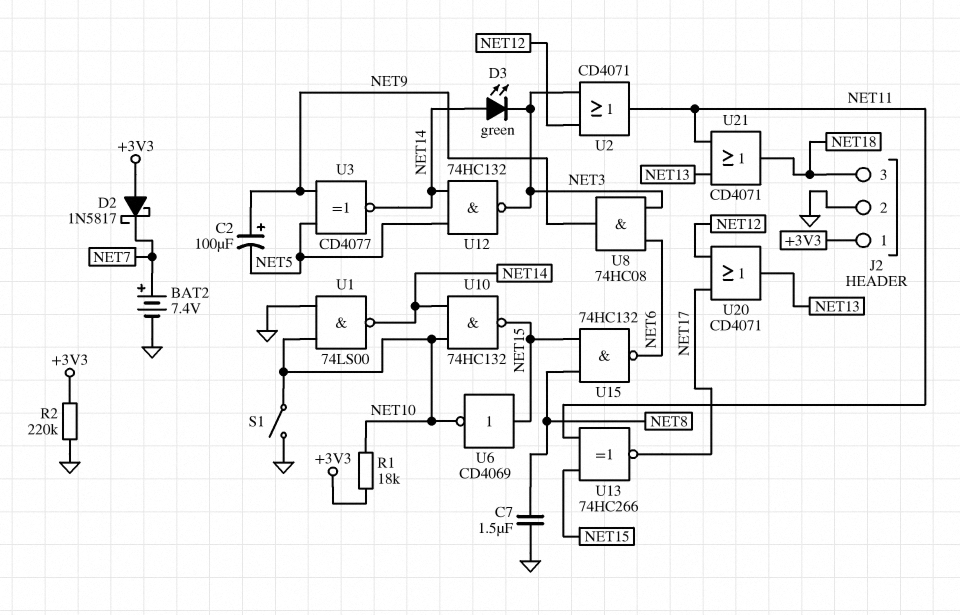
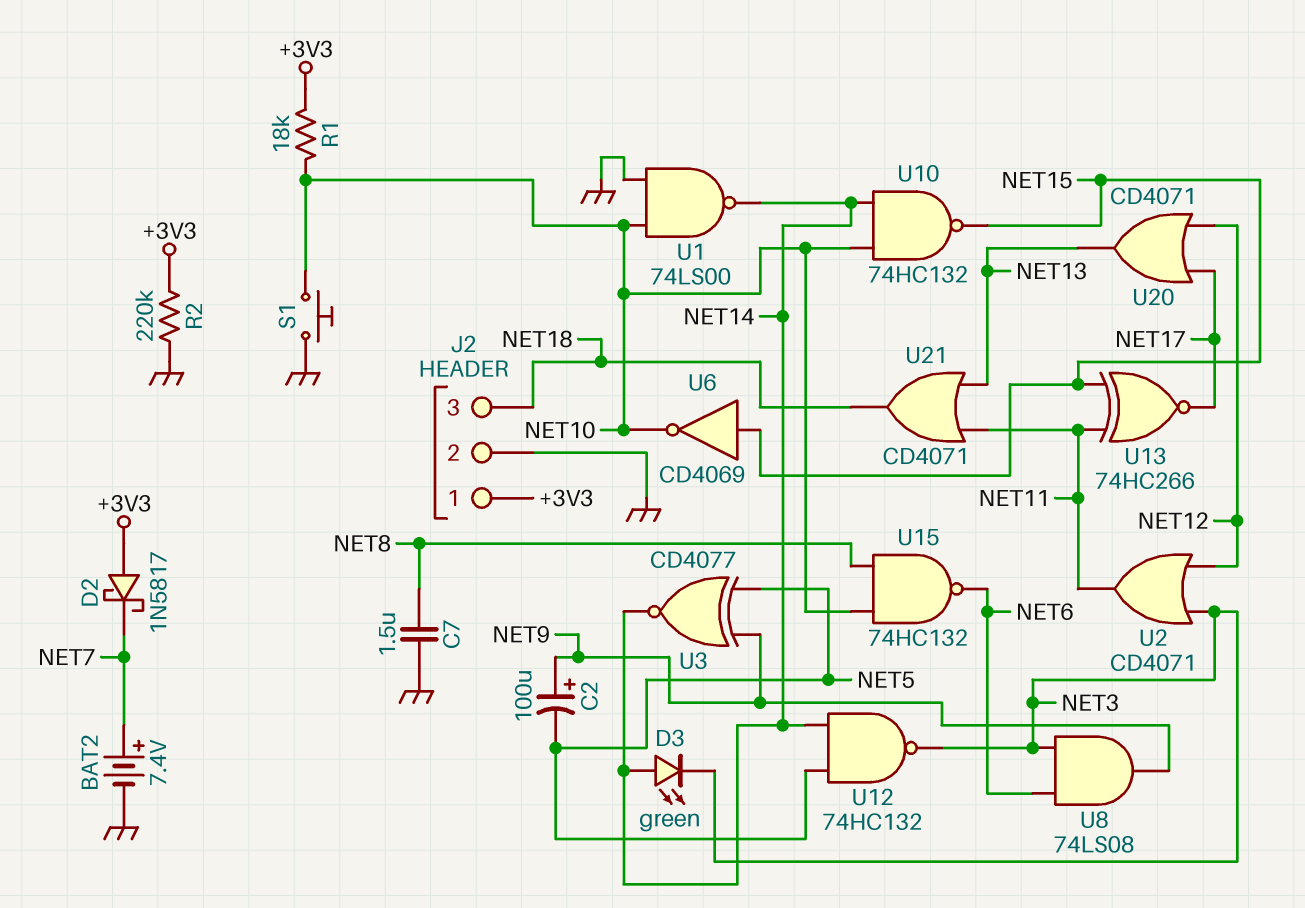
S1: switch (GND, NET10) -> button (GND, NET10)
U8: AND 74HC08 (in NET3, in NET6, out NET9) -> AND 74LS08 (in NET3, in NET6, out NET9)
U15: NAND 74HC132 (in NET8, in NET15, out NET6) -> NAND 74HC132 (in NET8, in NET10, out NET6)

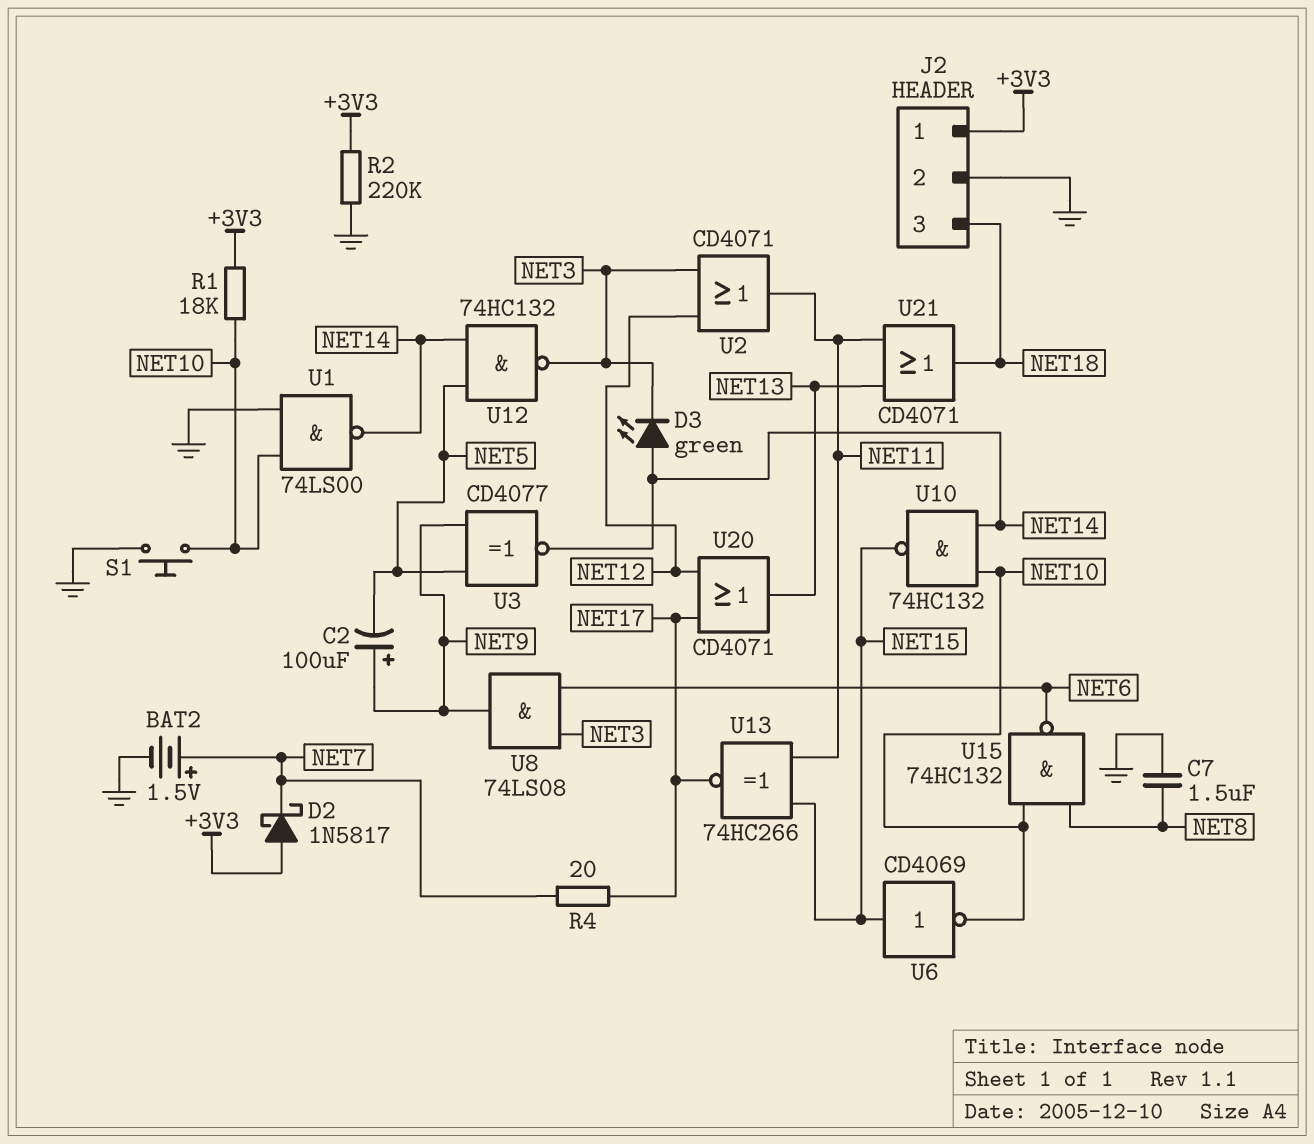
BAT2: 7.4V (plus NET7, minus GND) -> 1.5V (plus NET7, minus GND)
R4: none -> 20 (NET7, NET17)

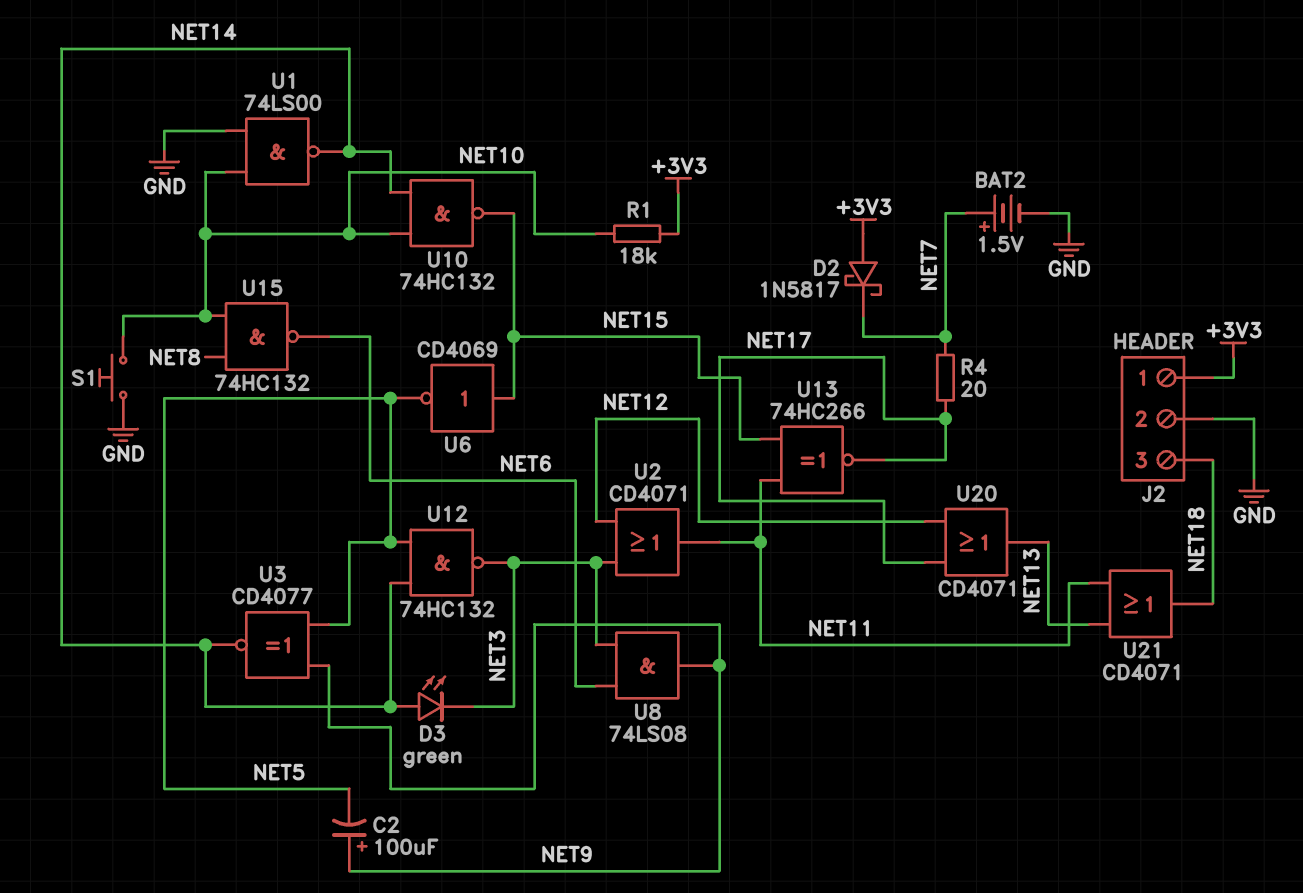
C7: 1.5uF (GND, NET8) -> none
R2: 220k (+3V3, GND) -> none
U6: NOT CD4069 (in NET15, out NET10) -> NOT CD4069 (in NET15, out NET5)

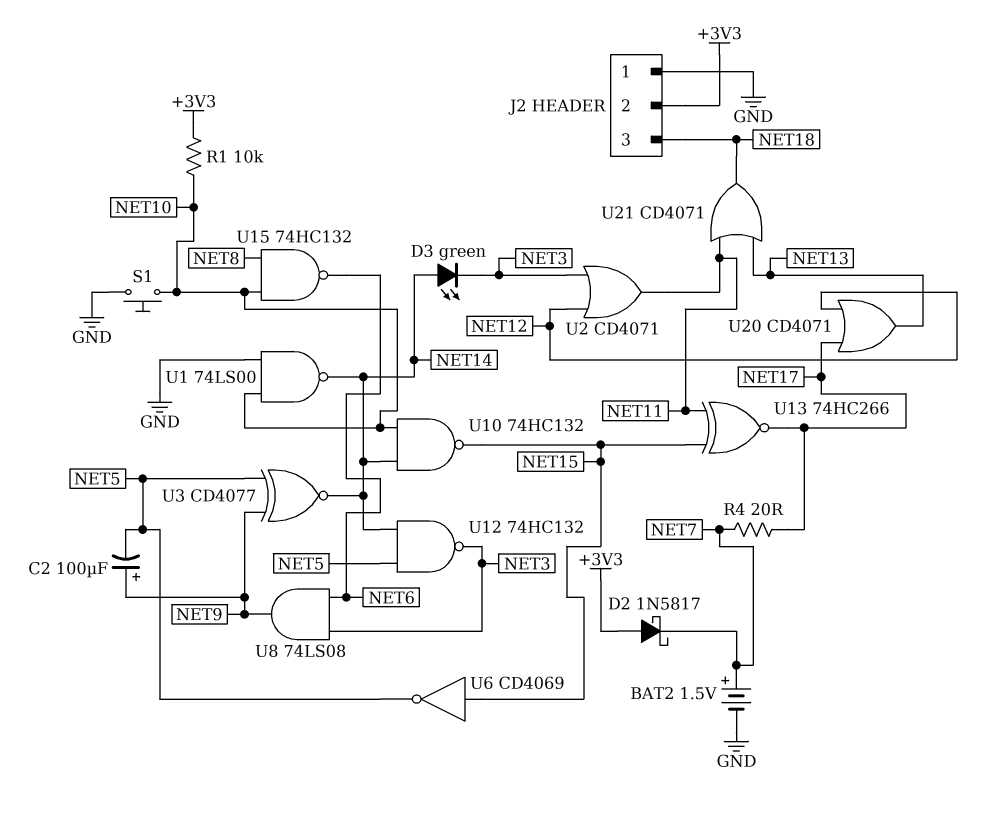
J2 pin 1: +3V3 -> GND
J2 pin 2: GND -> +3V3
R1: 18k (+3V3, NET10) -> 10k (+3V3, NET10)

